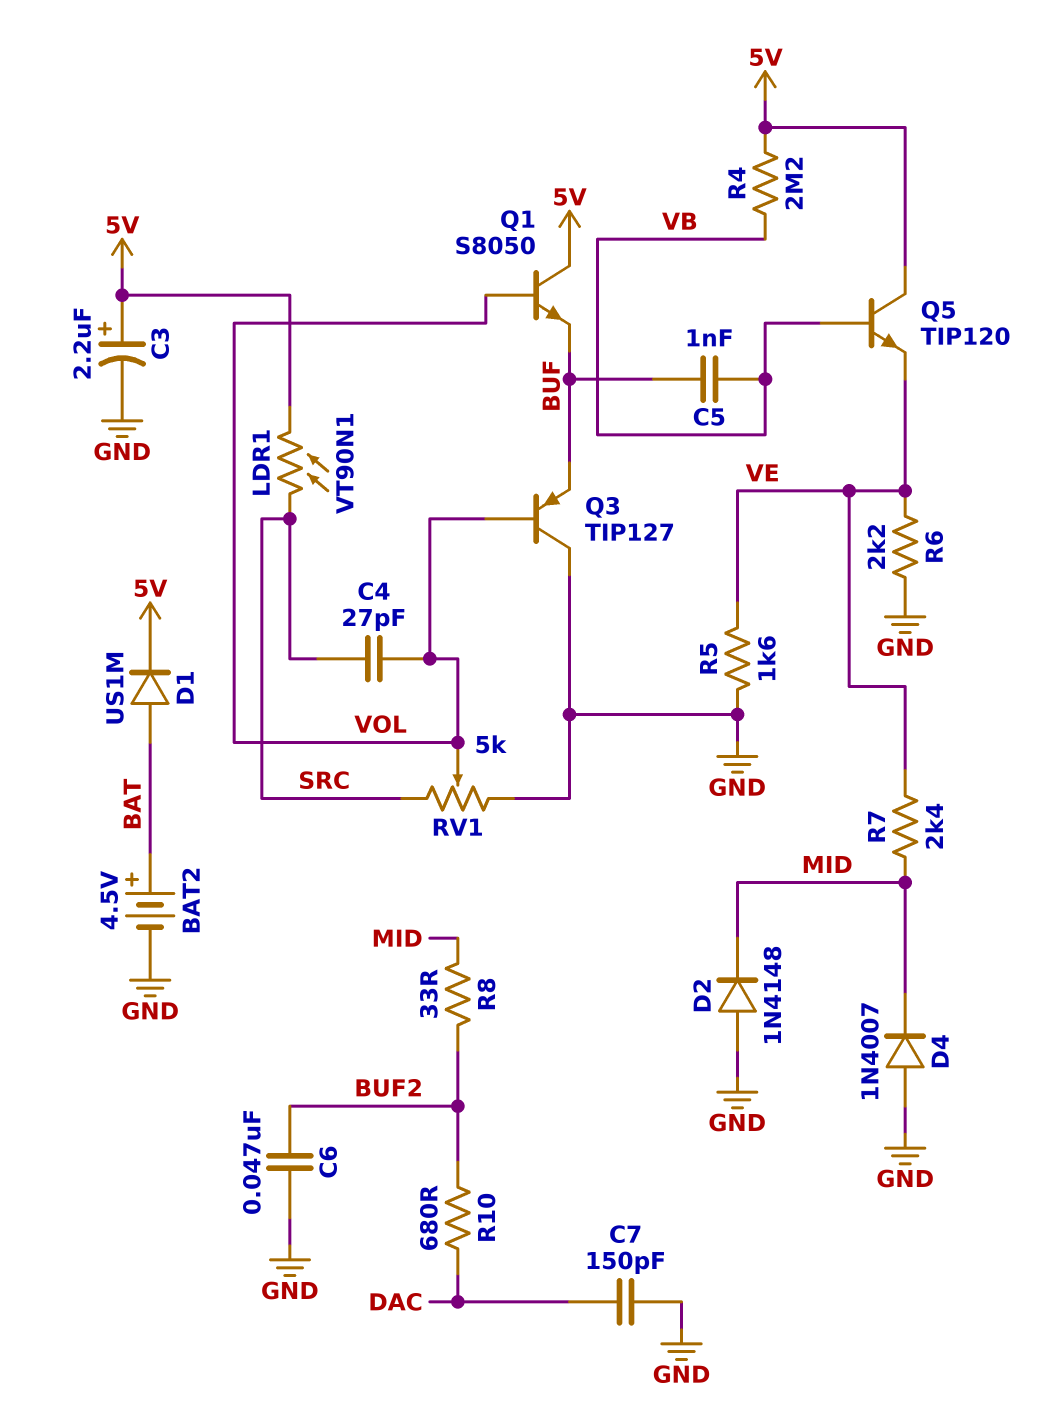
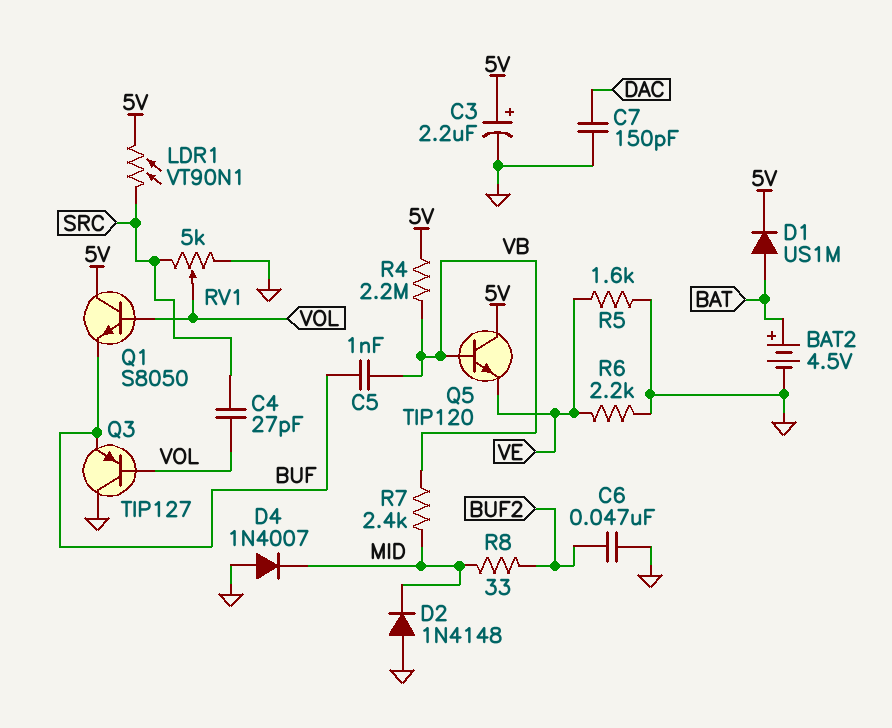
R7: 2.4k (MID, VE) -> 2.4k (MID, VB)
R10: 680 (BUF2, DAC) -> none

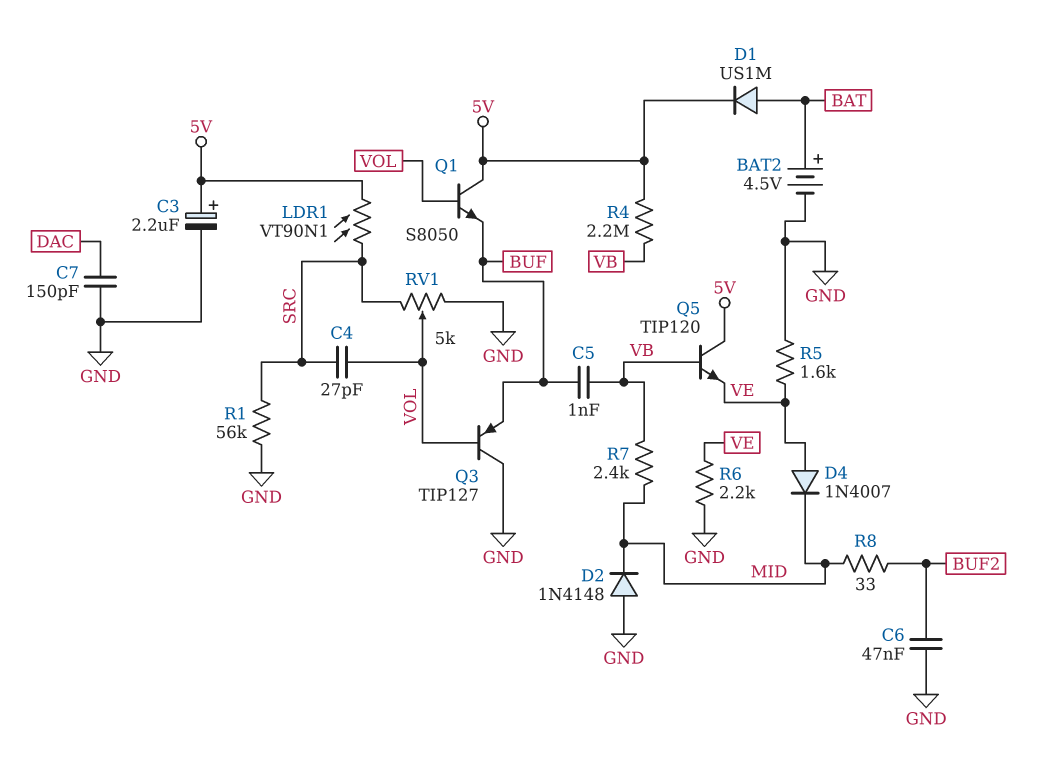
D4: diode 1N4007 (A GND, K MID) -> diode 1N4007 (A VE, K MID)
R1: none -> 56k (GND, SRC)

